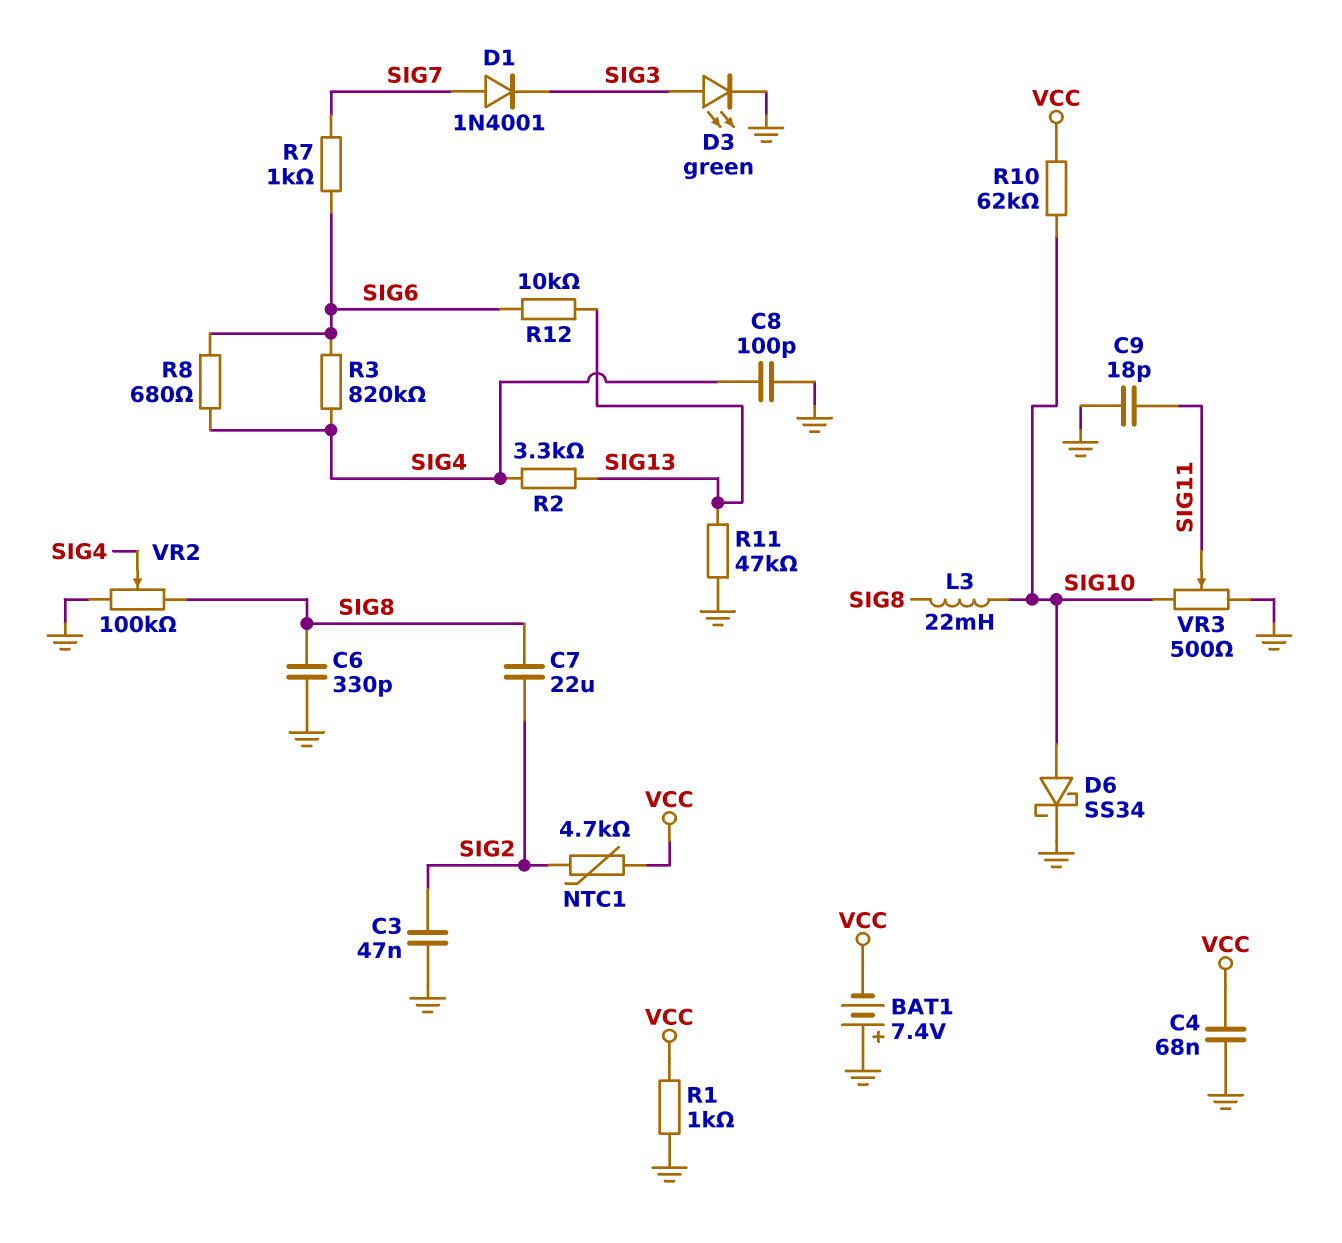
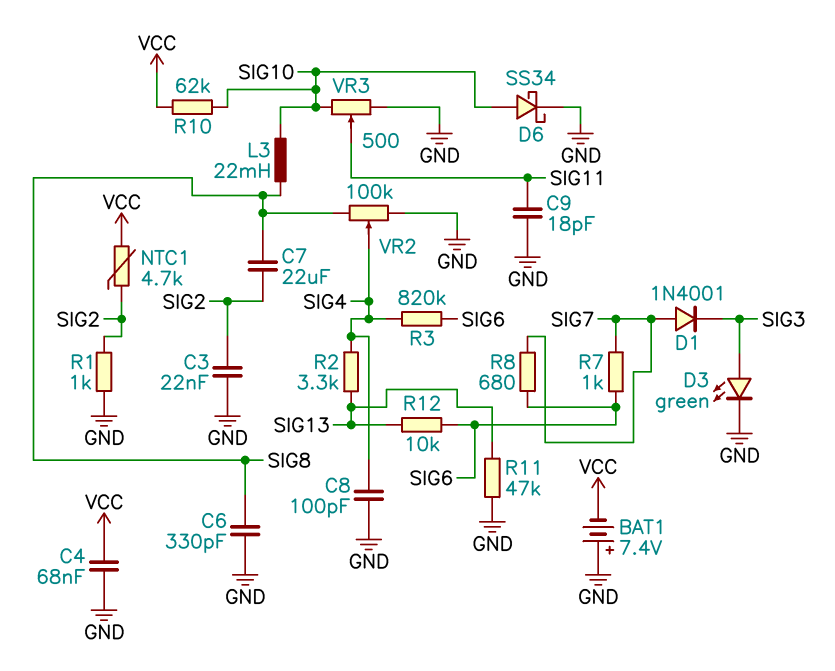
C3: 47nF (GND, SIG2) -> 22nF (GND, SIG2)
R1: 1k (GND, VCC) -> 1k (GND, SIG2)
R8: 680 (SIG4, SIG6) -> 680 (SIG6, SIG7)

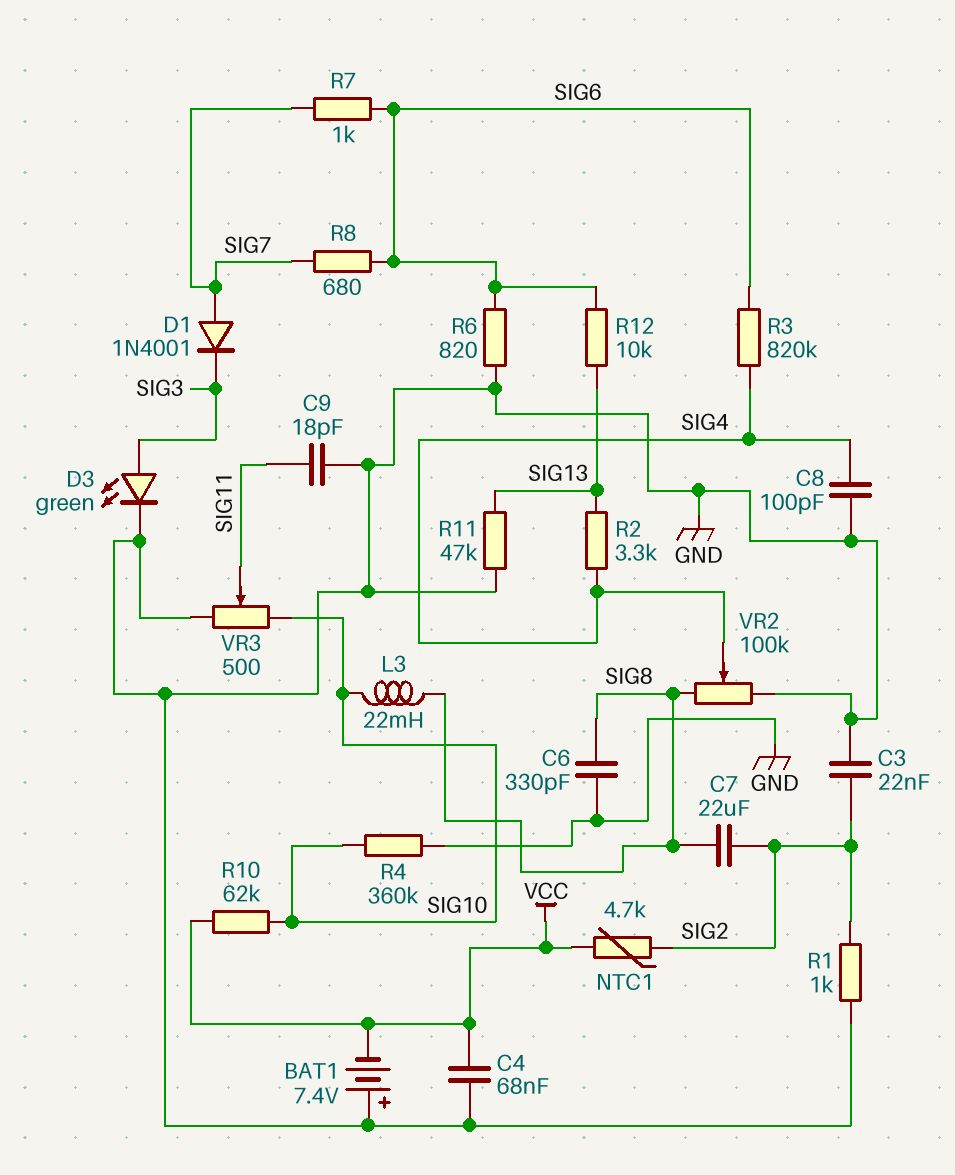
D6: schottky SS34 (A SIG10, K GND) -> none
R4: none -> 360k (GND, SIG10)
R6: none -> 820 (GND, SIG6)

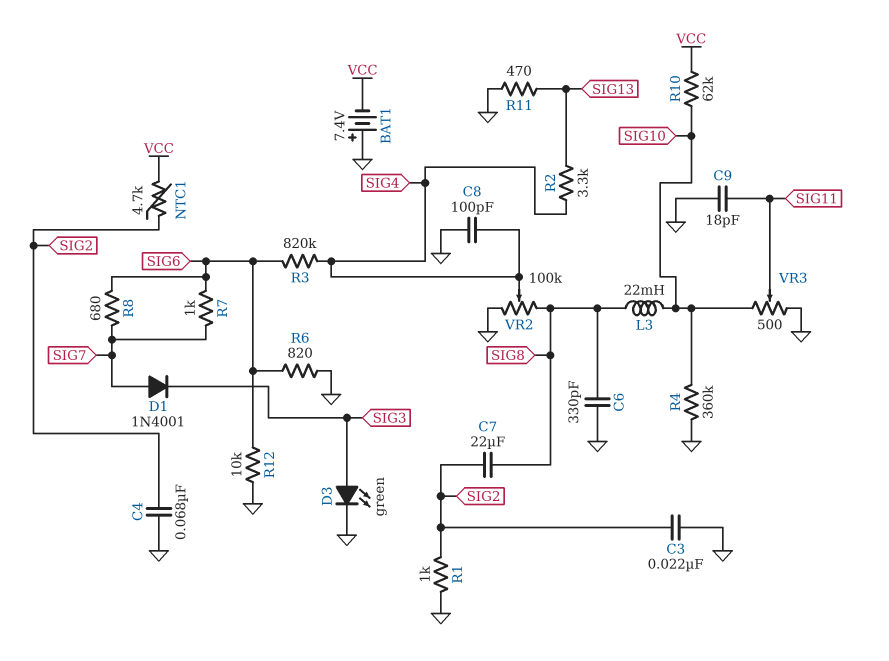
C4: 68nF (GND, VCC) -> 68nF (GND, SIG2)
R11: 47k (GND, SIG13) -> 470 (GND, SIG13)
R12: 10k (SIG6, SIG13) -> 10k (GND, SIG6)

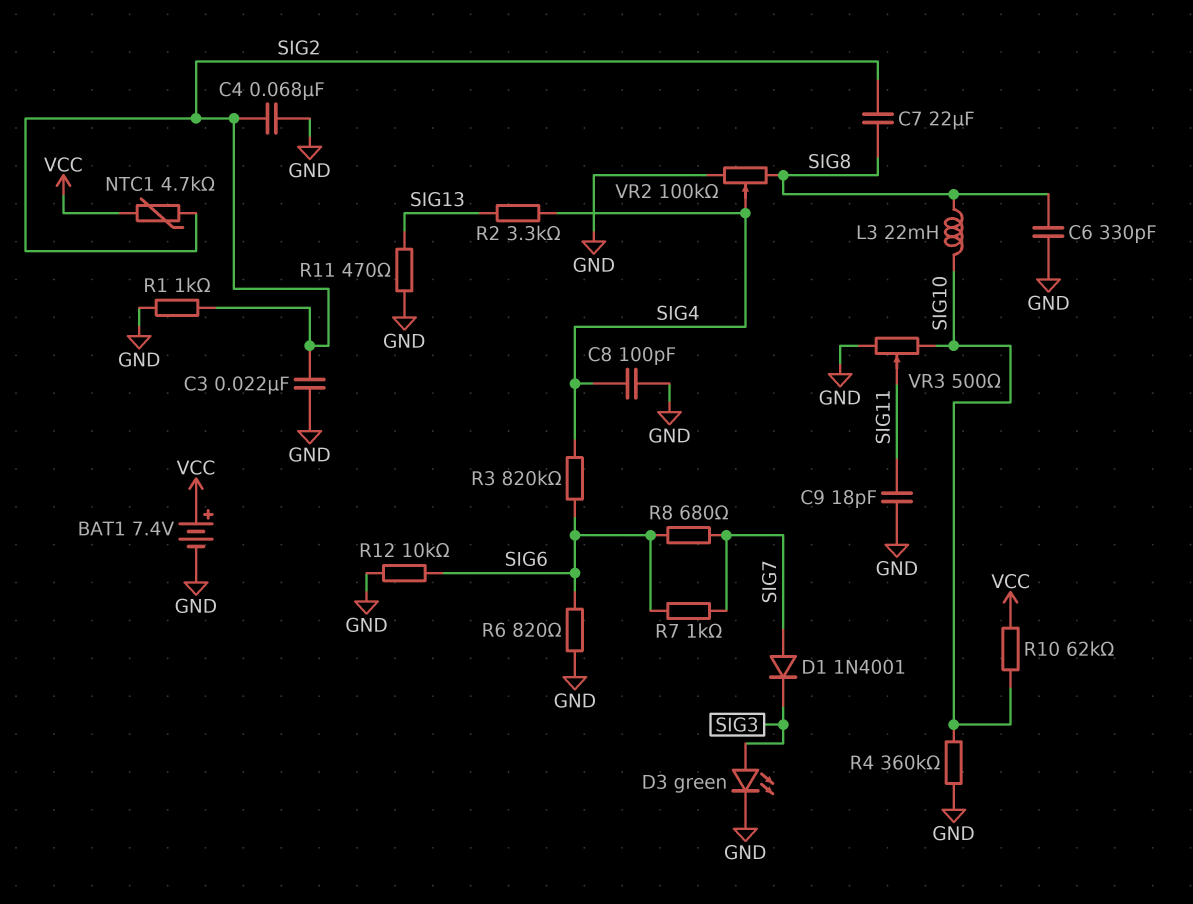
BAT1: 7.4V (plus GND, minus VCC) -> 7.4V (plus VCC, minus GND)

